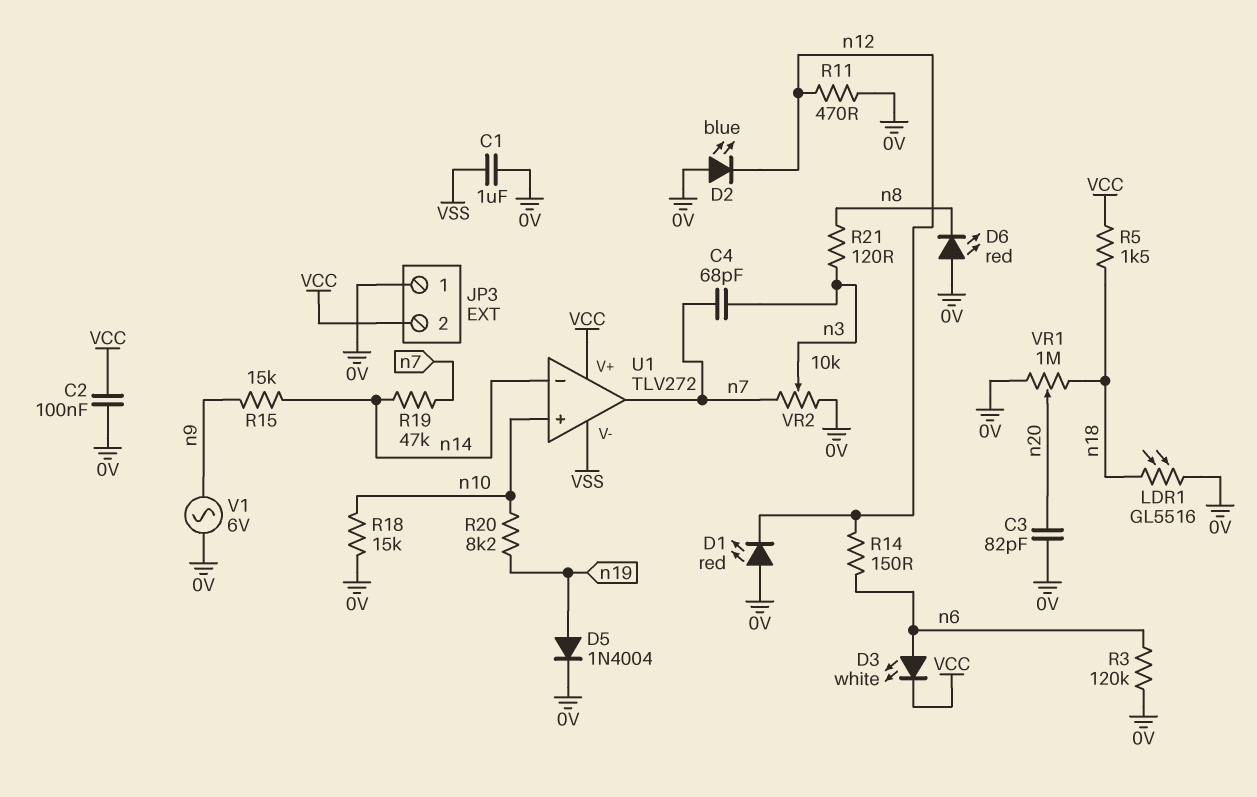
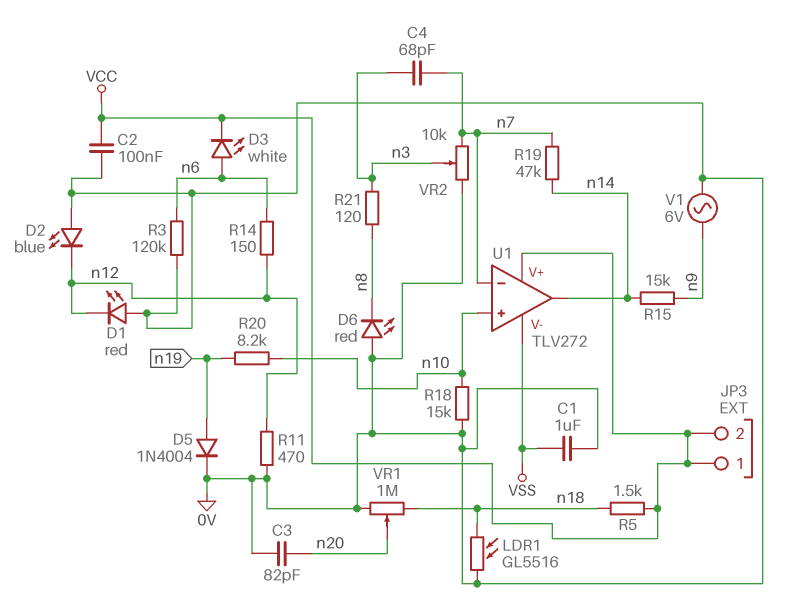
JP3 pin 1: 0V -> VCC
U1 pin in-: n14 -> n7
U1 pin out: n7 -> n14

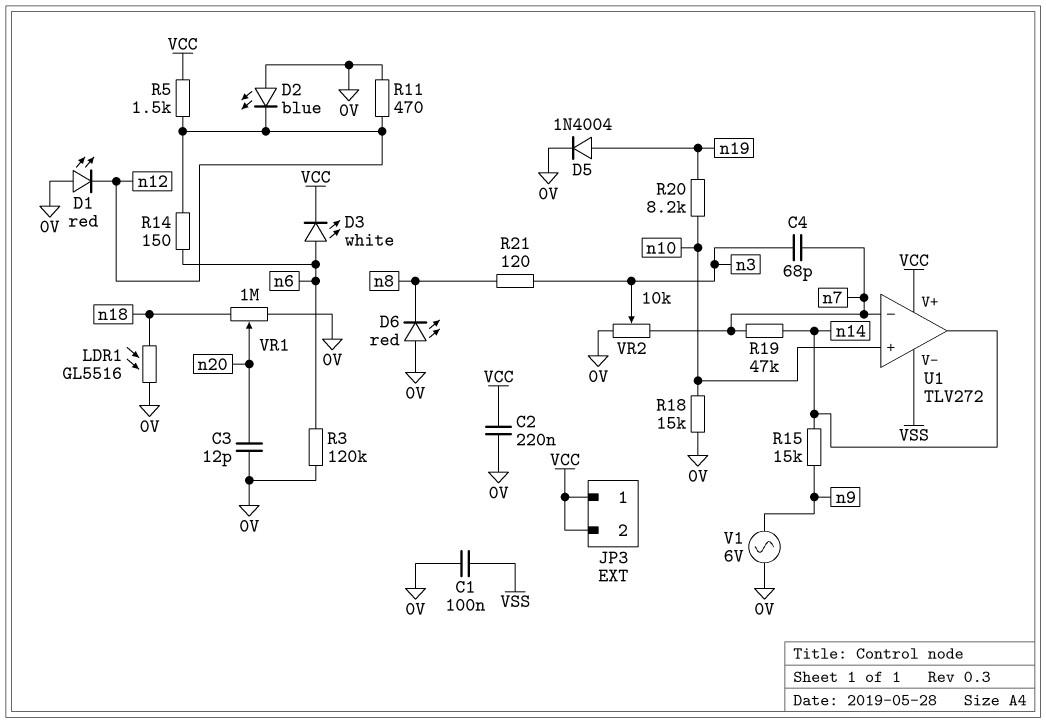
C1: 1uF (0V, VSS) -> 100nF (0V, VSS)
C2: 100nF (0V, VCC) -> 220nF (0V, VCC)
C3: 82pF (0V, n20) -> 12pF (0V, n20)
R5: 1.5k (VCC, n18) -> 1.5k (VCC, n12)

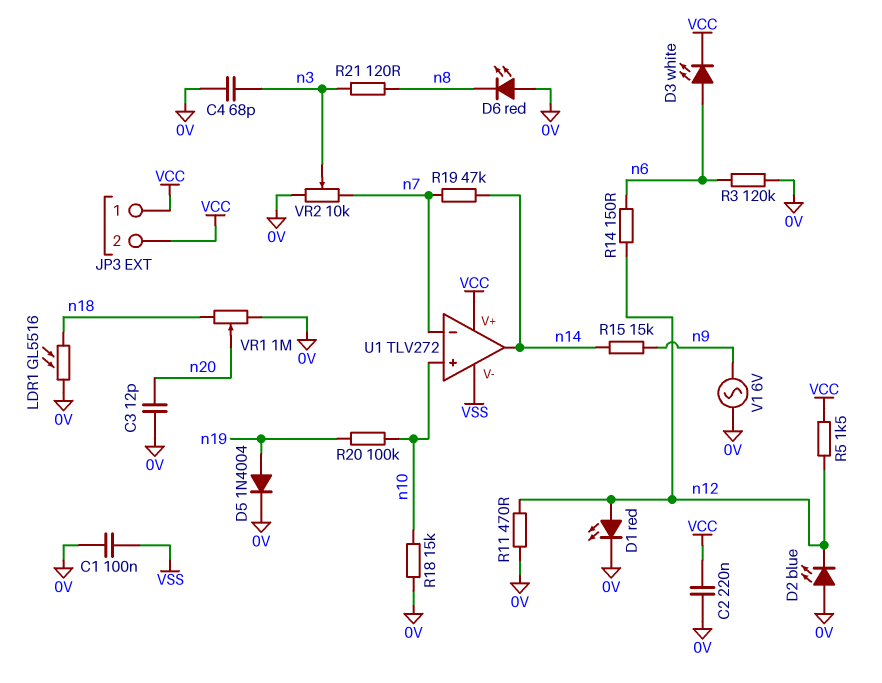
C4: 68pF (n3, n7) -> 68pF (0V, n3)
D1: LED red (A 0V, K n12) -> LED red (A n12, K 0V)
R20: 8.2k (n10, n19) -> 100k (n10, n19)

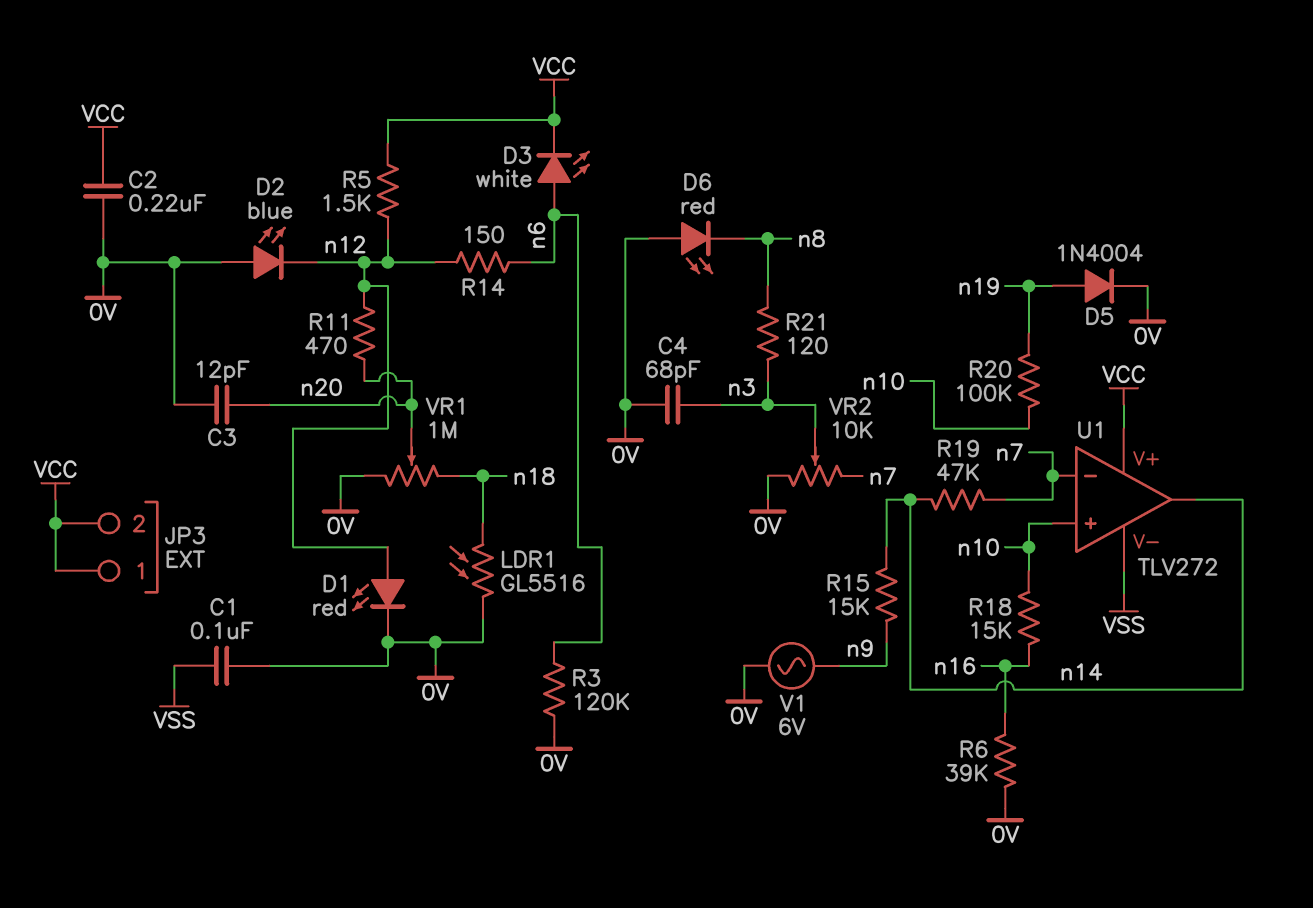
R6: none -> 39k (0V, n16)
R11: 470 (0V, n12) -> 470 (n12, n20)
R18: 15k (0V, n10) -> 15k (n10, n16)

